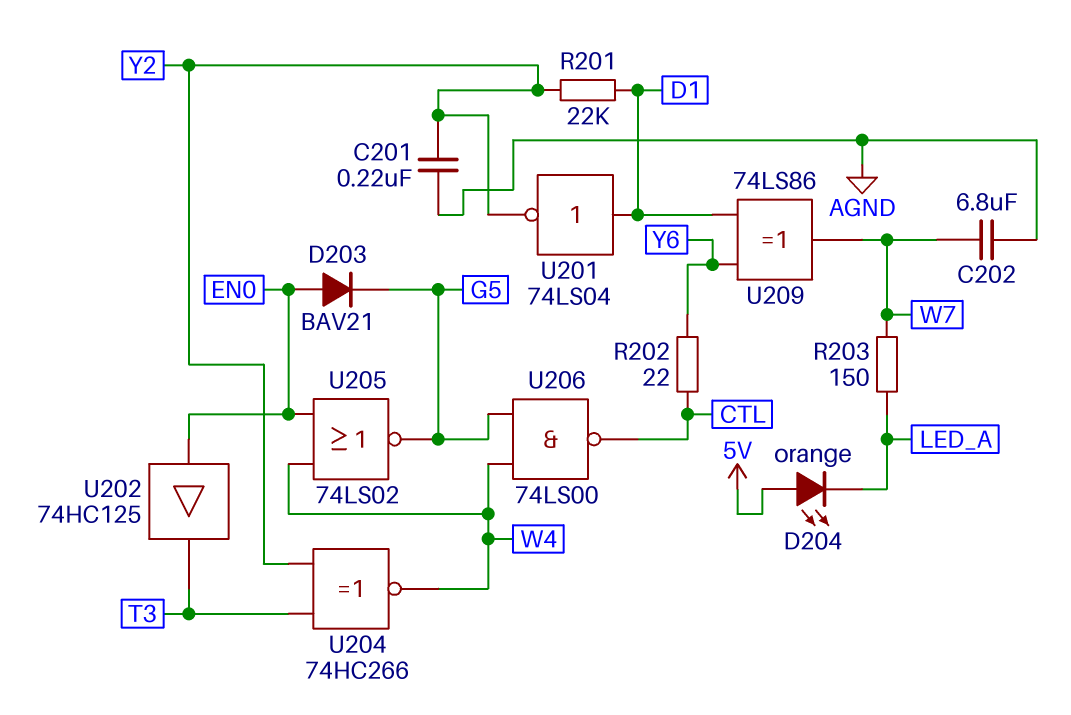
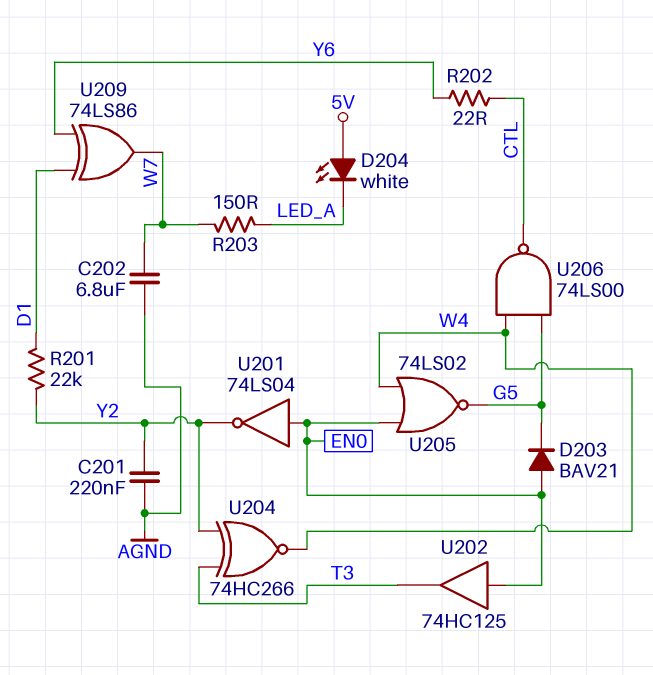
D204: LED orange (A 5V, K LED_A) -> LED white (A 5V, K LED_A)
U201: NOT 74LS04 (in D1, out Y2) -> NOT 74LS04 (in EN0, out Y2)

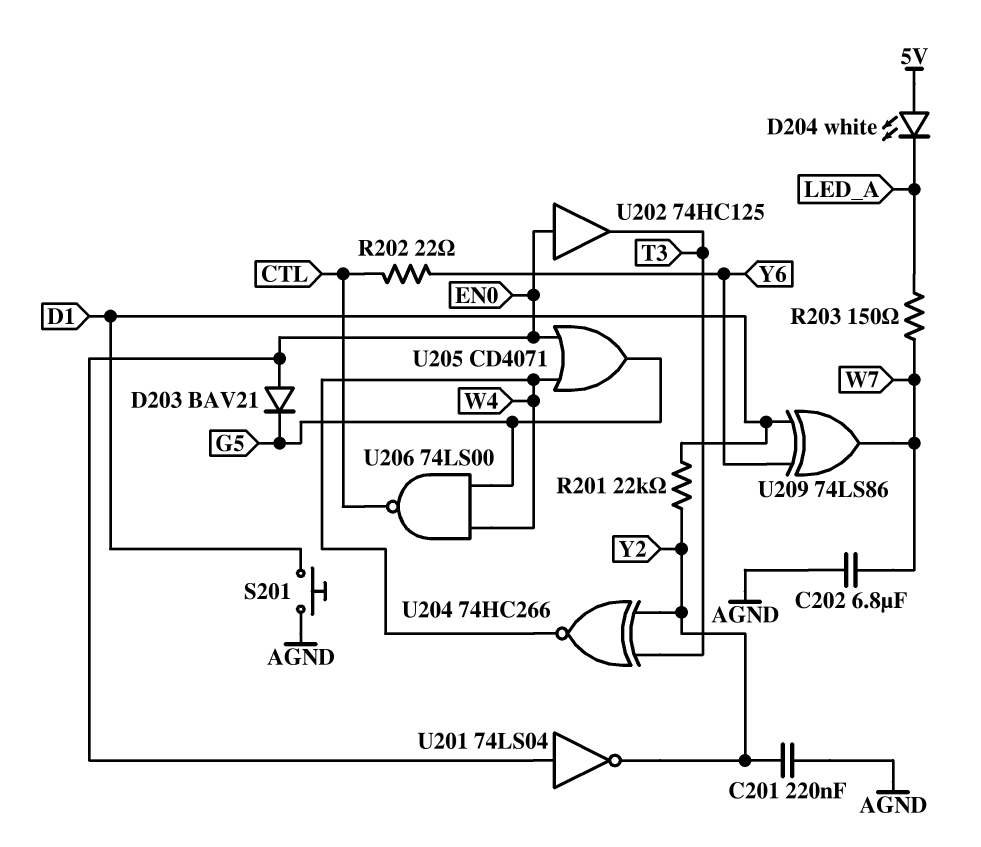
S201: none -> button (AGND, D1)
U205: NOR 74LS02 (in EN0, in W4, out G5) -> OR CD4071 (in EN0, in W4, out G5)

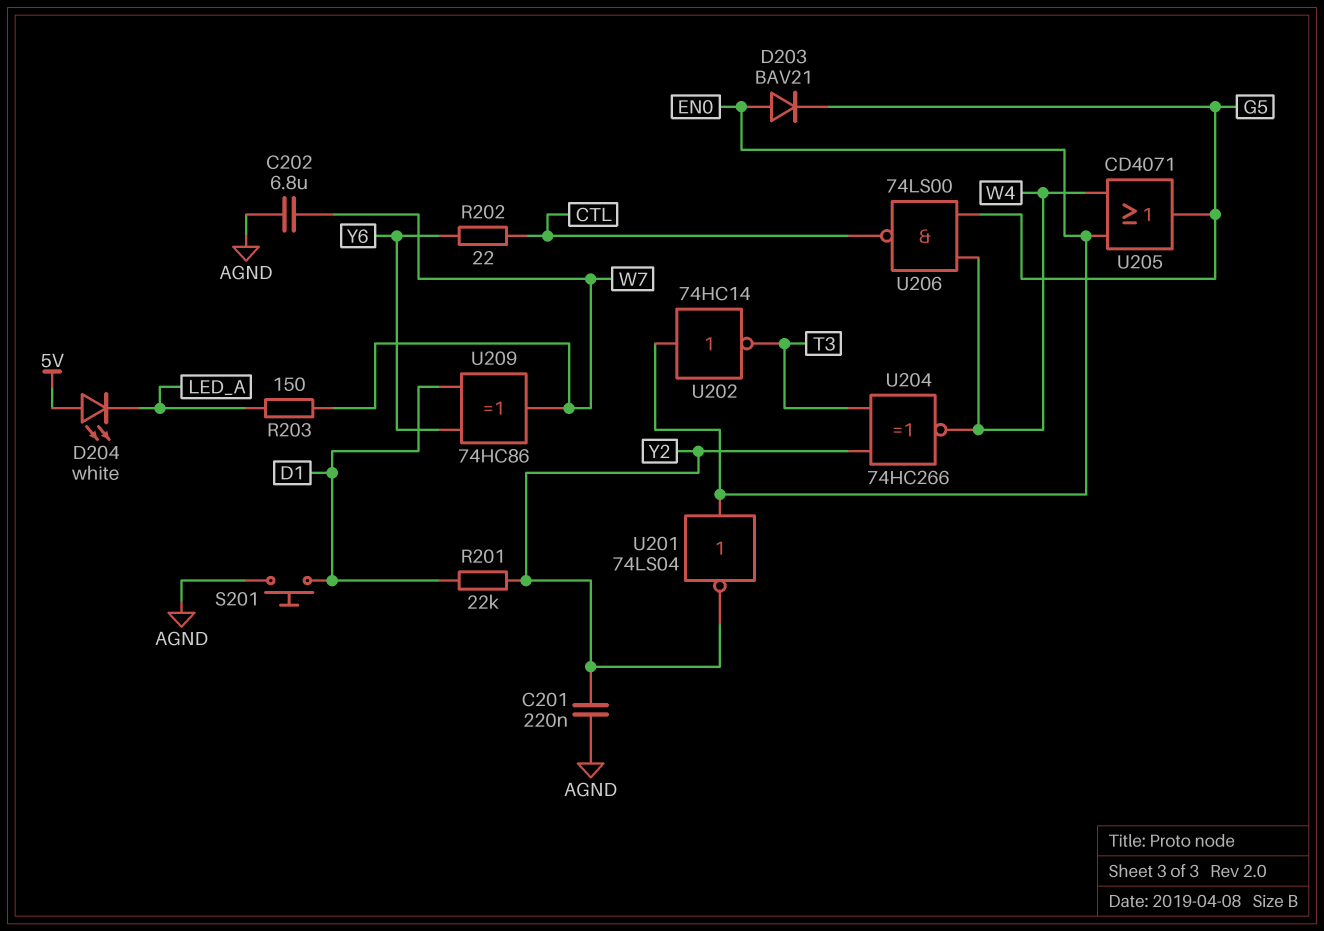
U202: buffer 74HC125 (in EN0, out T3) -> NOT 74HC14 (in EN0, out T3)
U209: XOR 74LS86 (in D1, in Y6, out W7) -> XOR 74HC86 (in D1, in Y6, out W7)

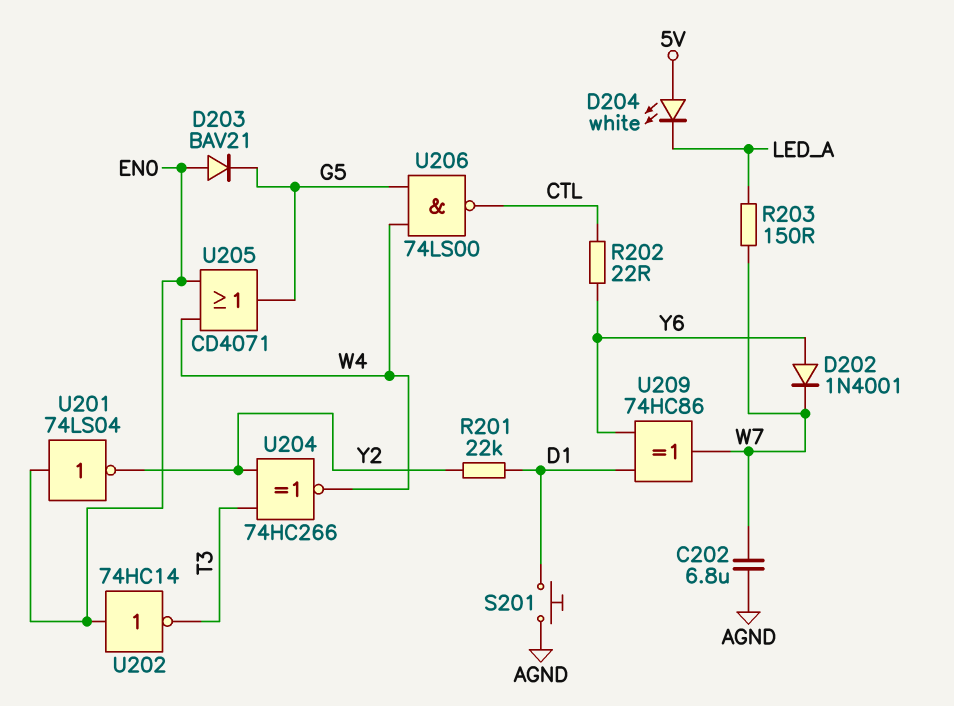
C201: 220nF (AGND, Y2) -> none
D202: none -> diode 1N4001 (A Y6, K W7)

